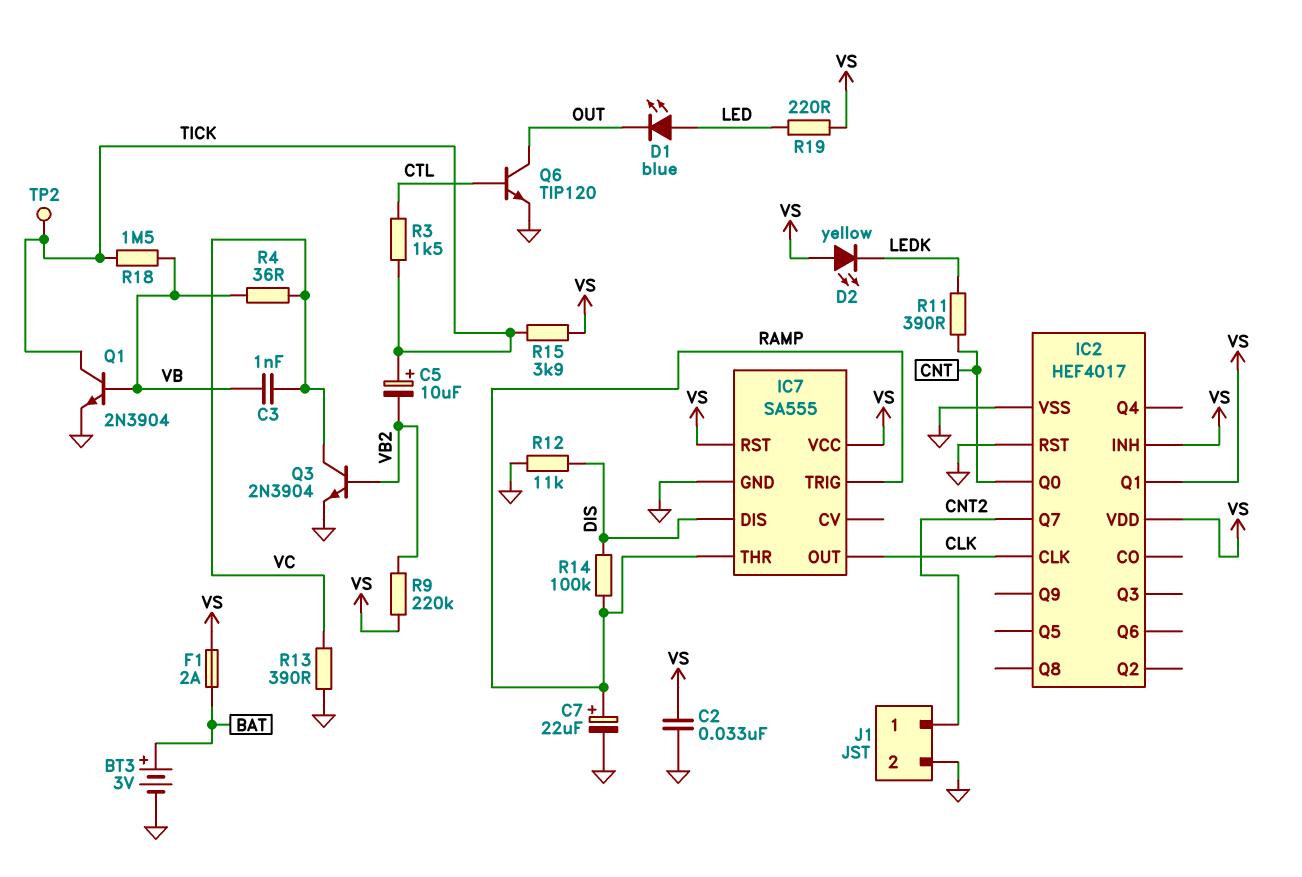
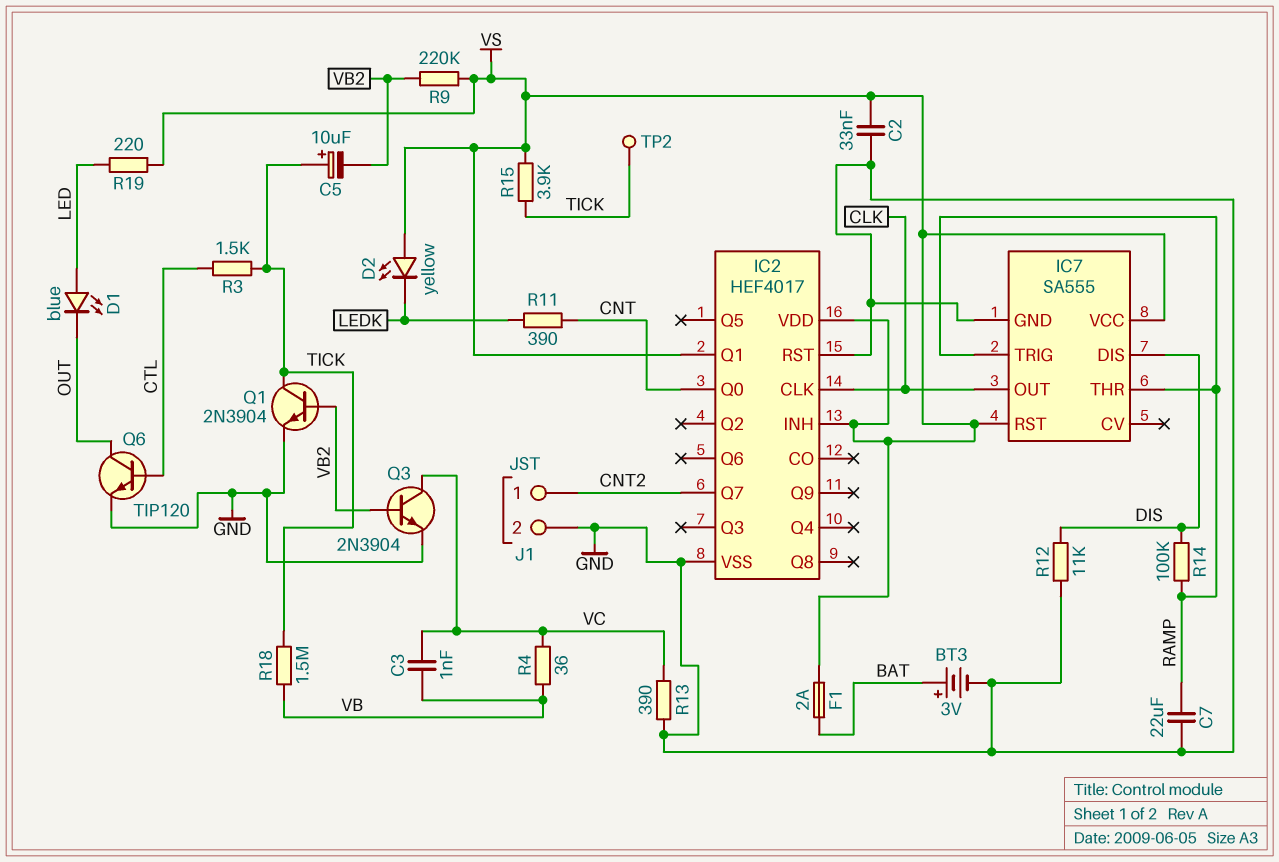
C7: 22uF (plus RAMP, minus GND) -> 22uF (GND, RAMP)
Q1: NPN 2N3904 (B VB, C TICK, E GND) -> NPN 2N3904 (B VB2, C TICK, E GND)

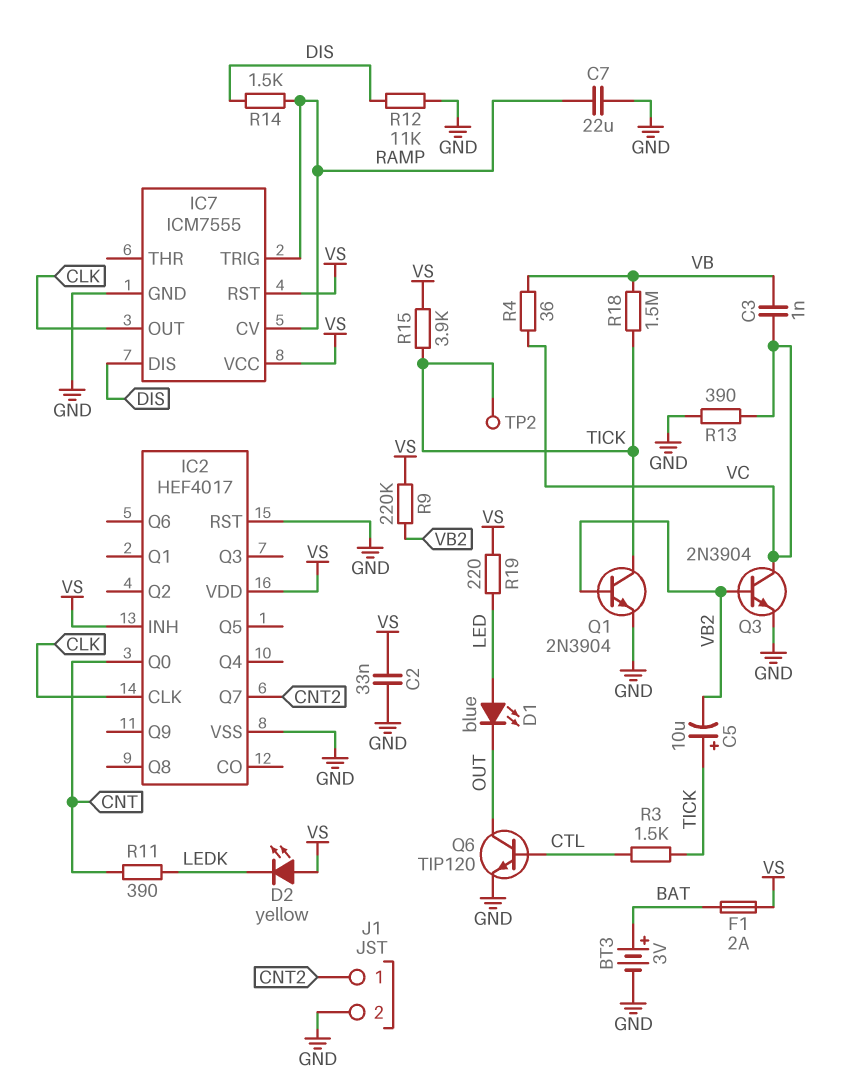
IC2 pin Q1: VS -> none
IC7: SA555 -> ICM7555
IC7 pin CV: none -> RAMP
IC7 pin THR: RAMP -> none
R14: 100k (DIS, RAMP) -> 1.5k (DIS, RAMP)

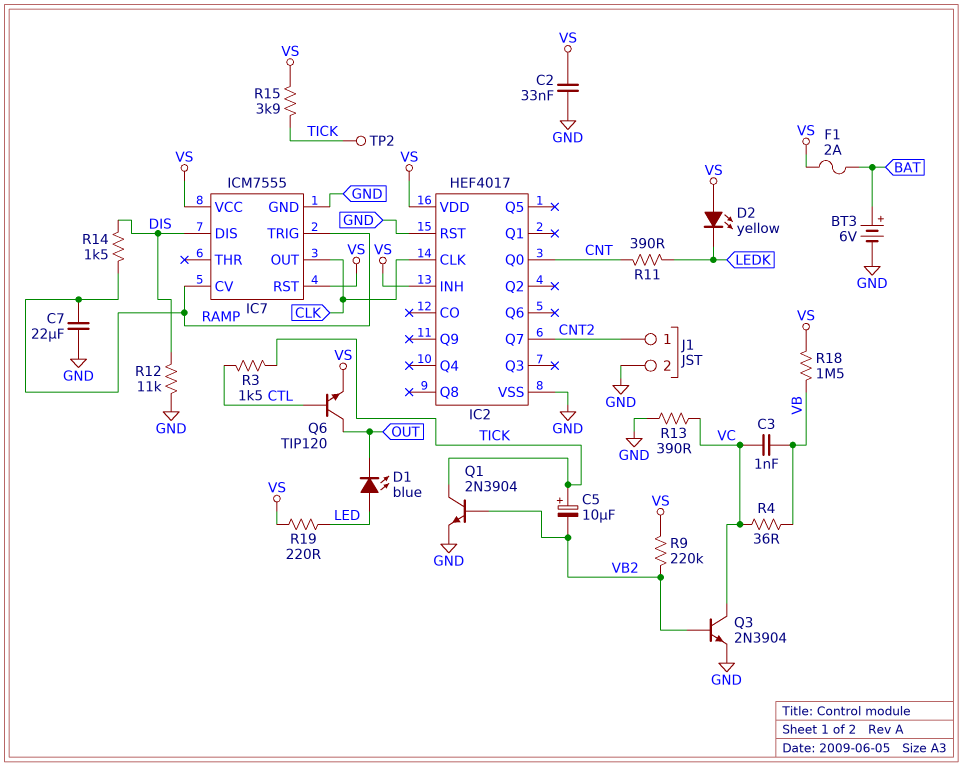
BT3: 3V (plus BAT, minus GND) -> 6V (plus BAT, minus GND)
Q6: NPN TIP120 (B CTL, C OUT, E GND) -> NPN TIP120 (B CTL, C OUT, E VS)
R18: 1.5M (TICK, VB) -> 1.5M (VB, VS)

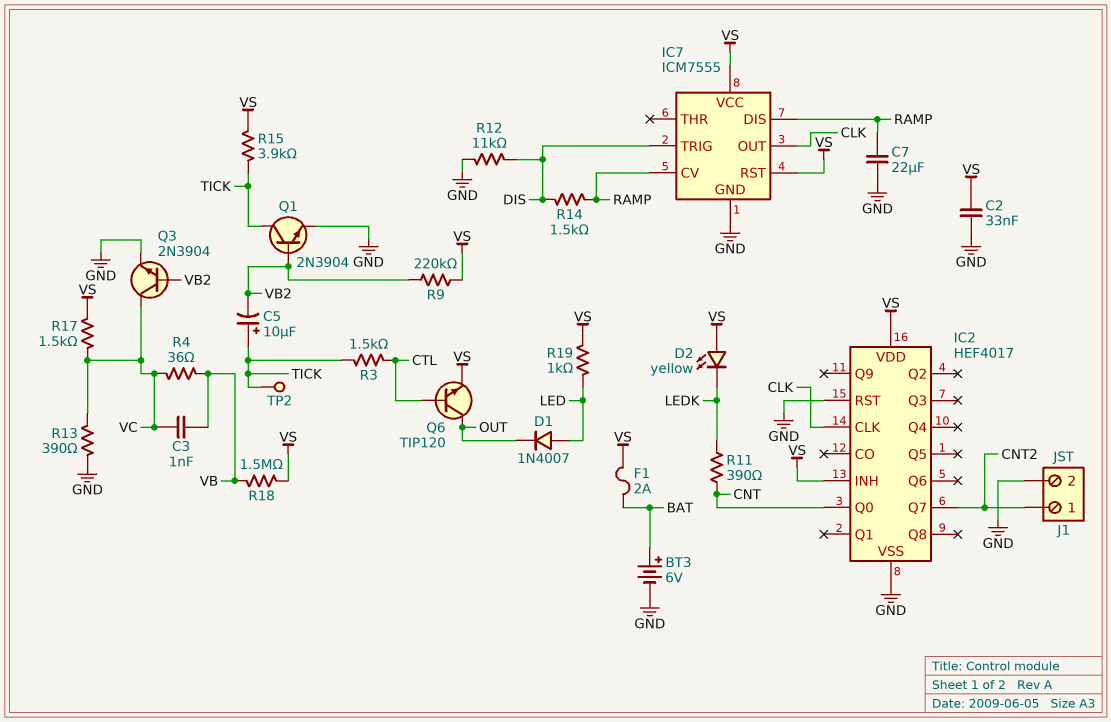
D1: LED blue (A LED, K OUT) -> diode 1N4007 (A LED, K OUT)
IC7 pin DIS: DIS -> RAMP
IC7 pin TRIG: RAMP -> DIS
R17: none -> 1.5k (VC, VS)
R19: 220 (LED, VS) -> 1k (LED, VS)

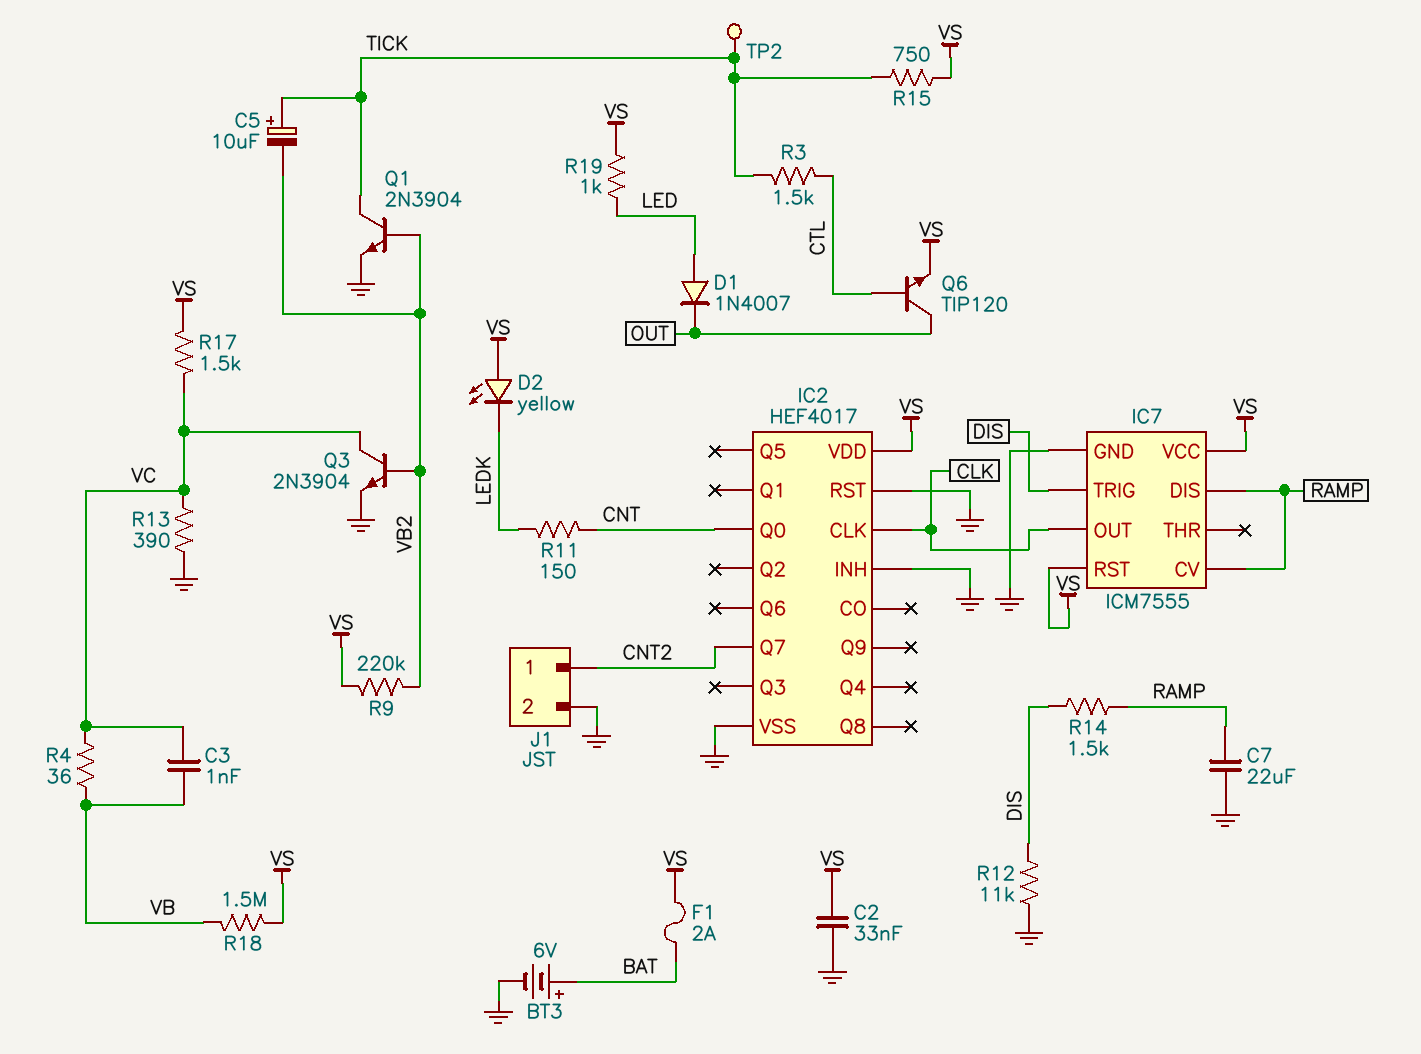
IC2 pin INH: VS -> GND
R11: 390 (CNT, LEDK) -> 150 (CNT, LEDK)
R15: 3.9k (TICK, VS) -> 750 (TICK, VS)

